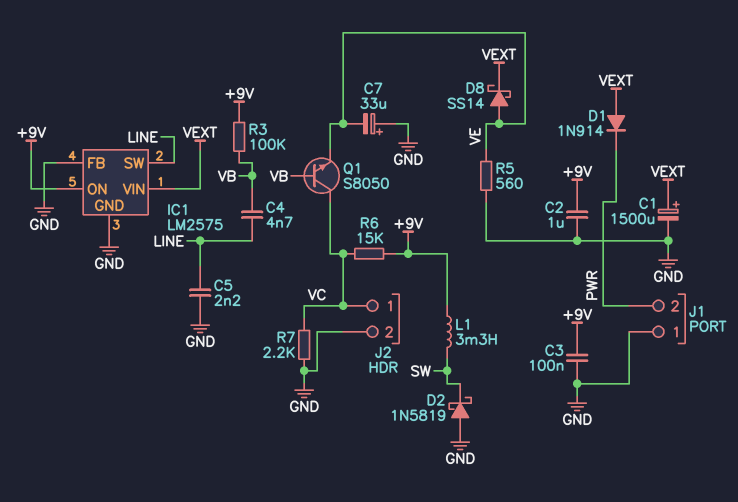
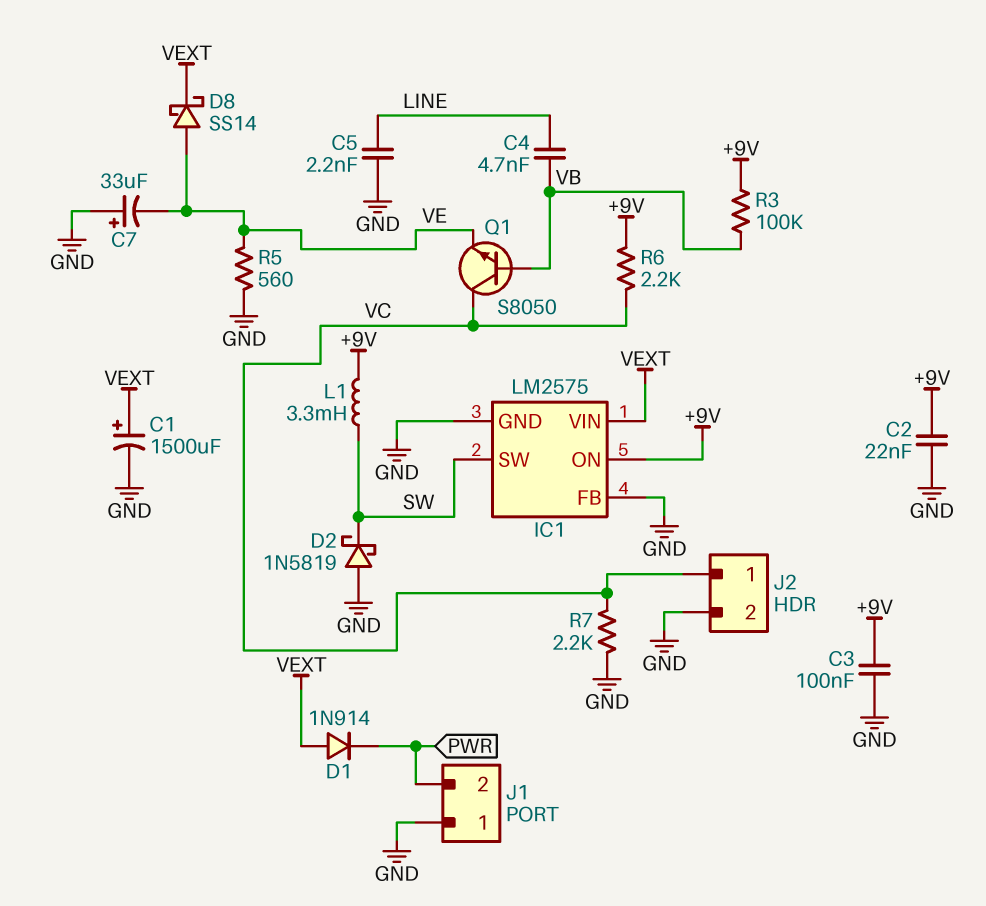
C2: 1uF (+9V, GND) -> 22nF (+9V, GND)
IC1 pin SW: LINE -> SW
R6: 15k (+9V, VC) -> 2.2k (+9V, VC)

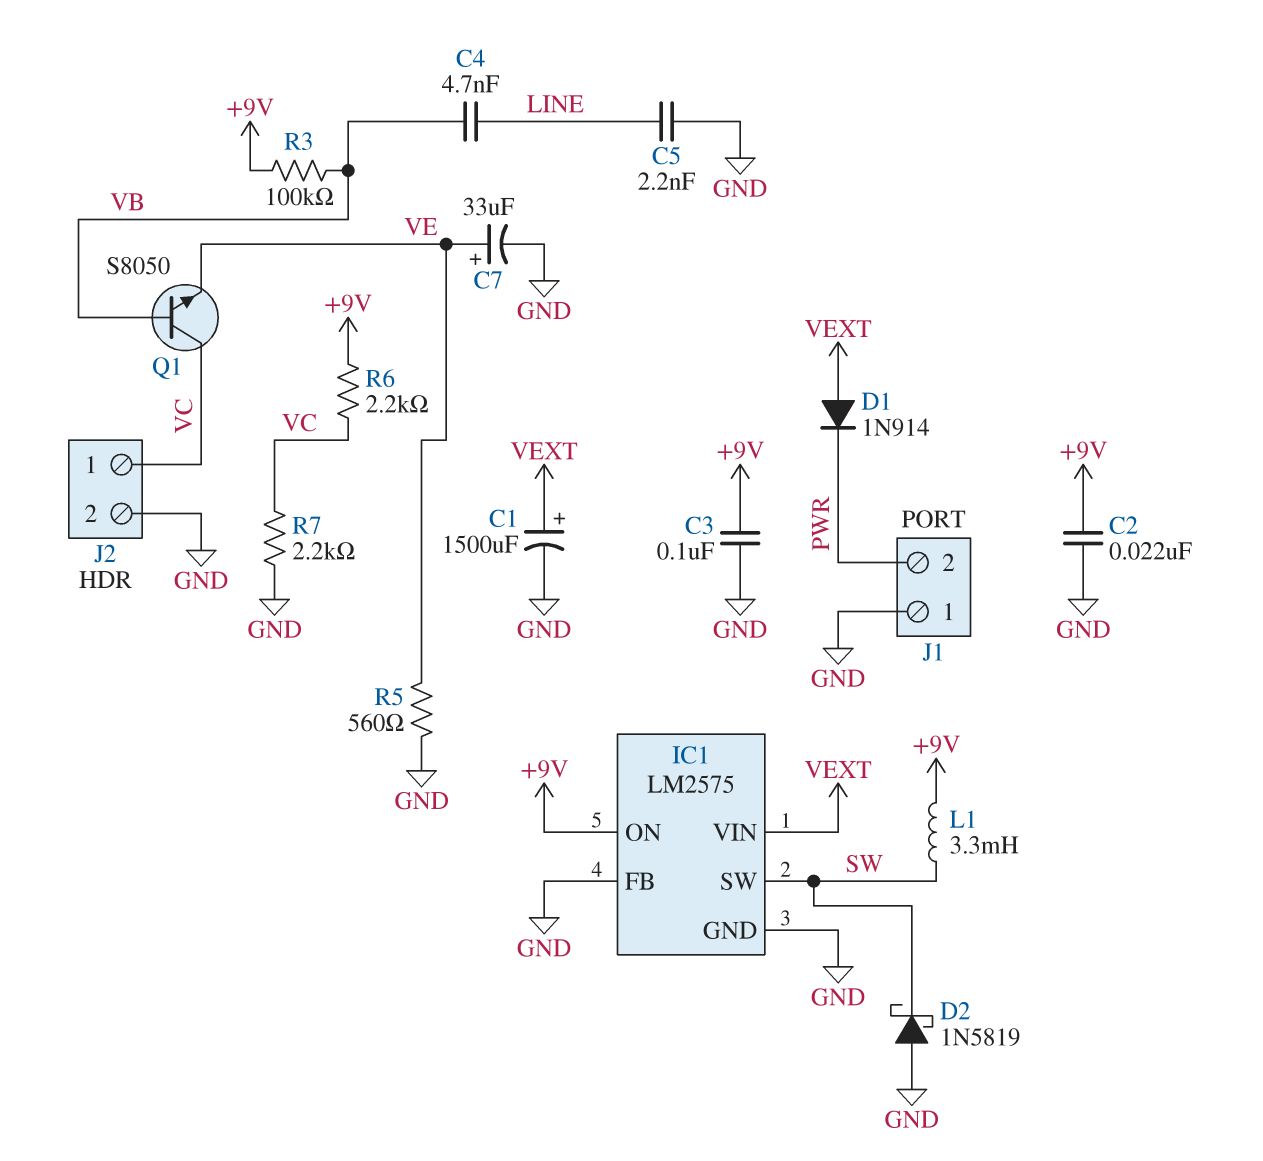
C7: 33uF (plus GND, minus VE) -> 33uF (plus VE, minus GND)
D8: schottky SS14 (A VE, K VEXT) -> none

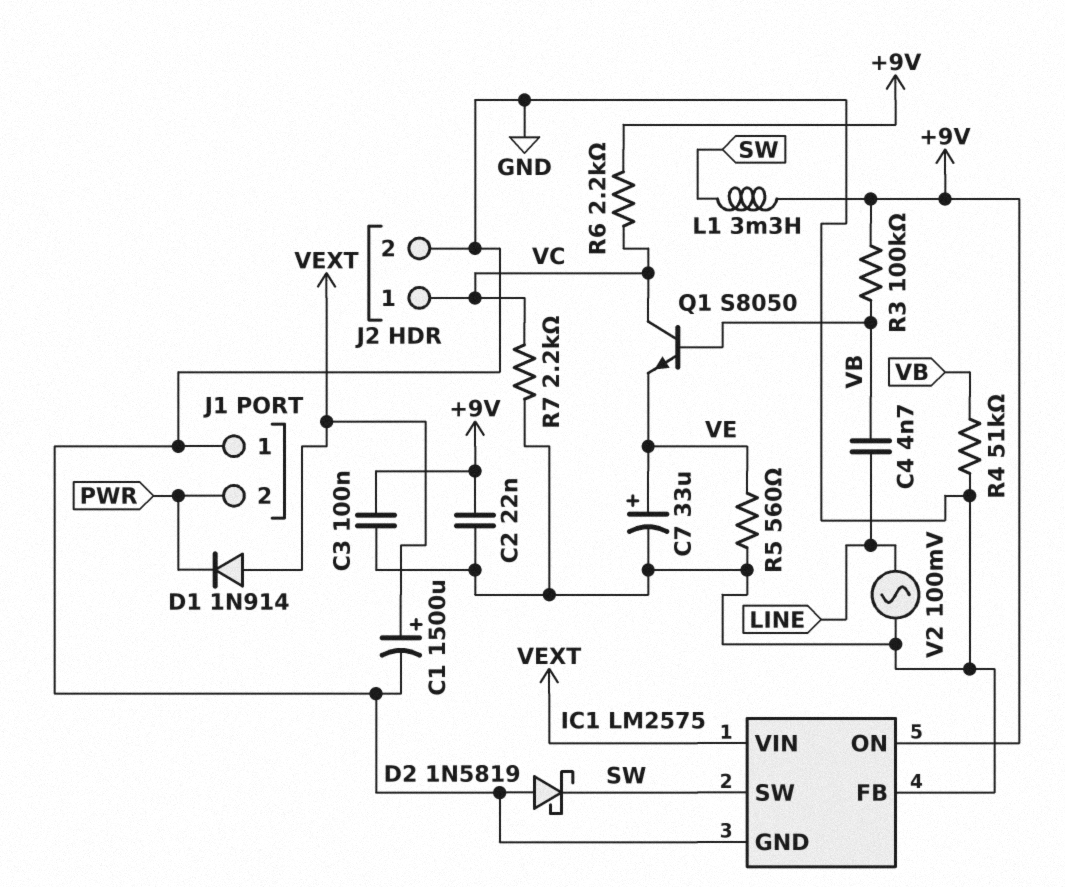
C5: 2.2nF (GND, LINE) -> none
R4: none -> 51k (GND, VB)
V2: none -> AC 100mV (GND, LINE)

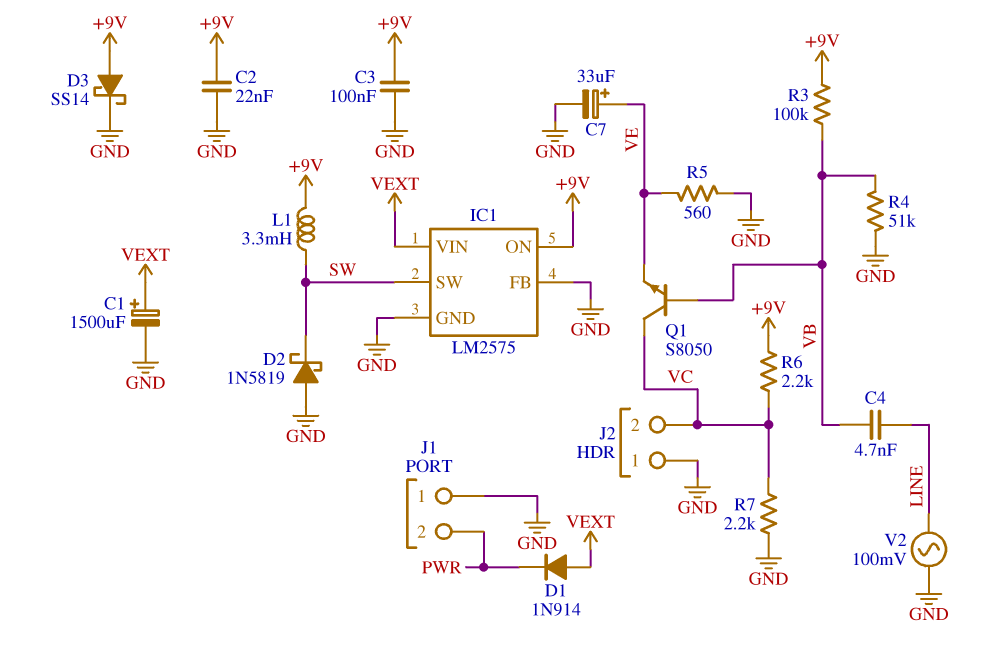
D3: none -> schottky SS14 (A +9V, K GND)
J2 pin 1: VC -> GND
J2 pin 2: GND -> VC

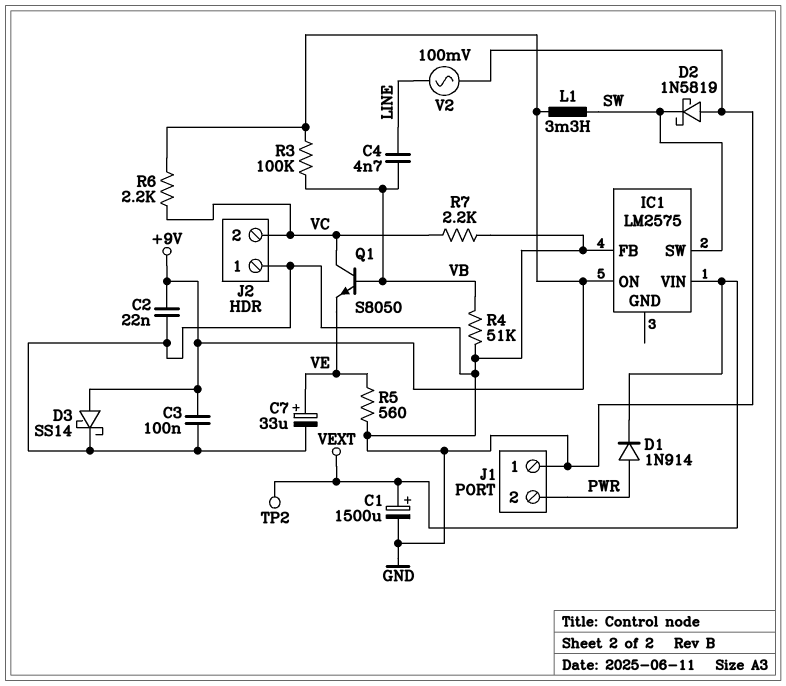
D1: diode 1N914 (A VEXT, K PWR) -> diode 1N914 (A PWR, K VEXT)
IC1 pin GND: GND -> none
TP2: none -> test point (VEXT)

